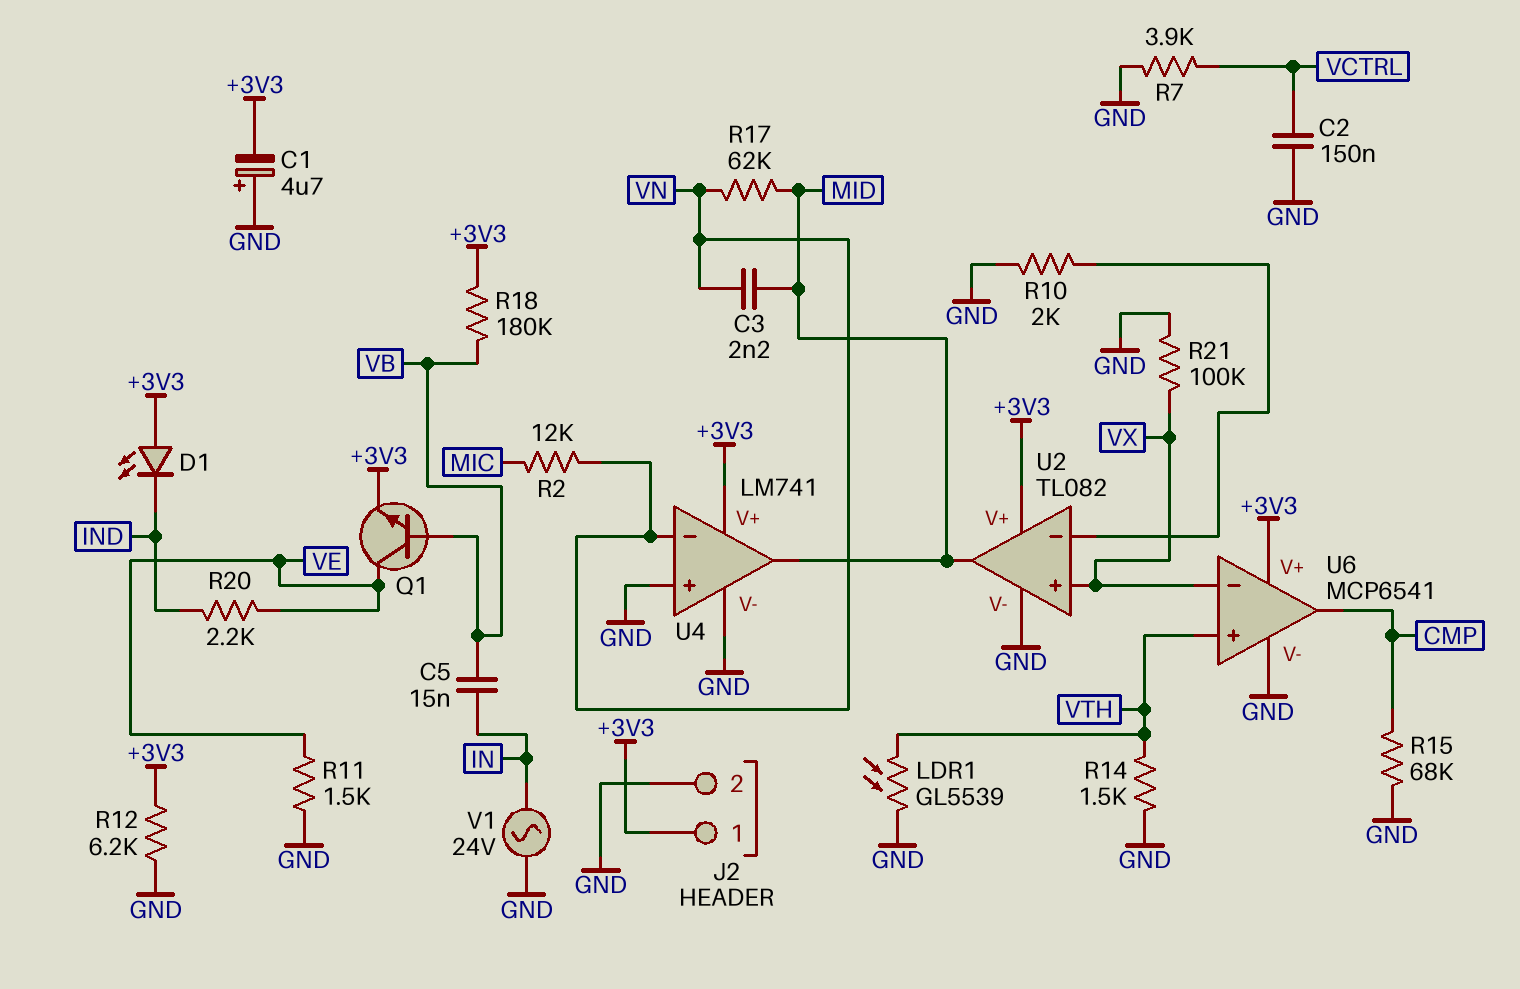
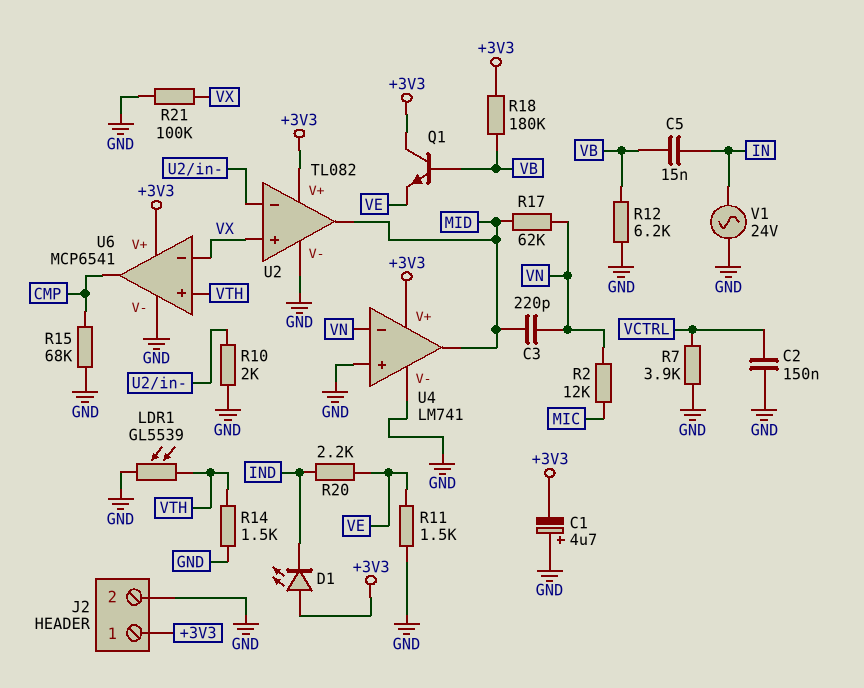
C3: 2.2nF (MID, VN) -> 220pF (MID, VN)
Q1: NPN (B VB, C VE, E +3V3) -> NPN (B VB, C +3V3, E VE)
R12: 6.2k (+3V3, GND) -> 6.2k (GND, VB)

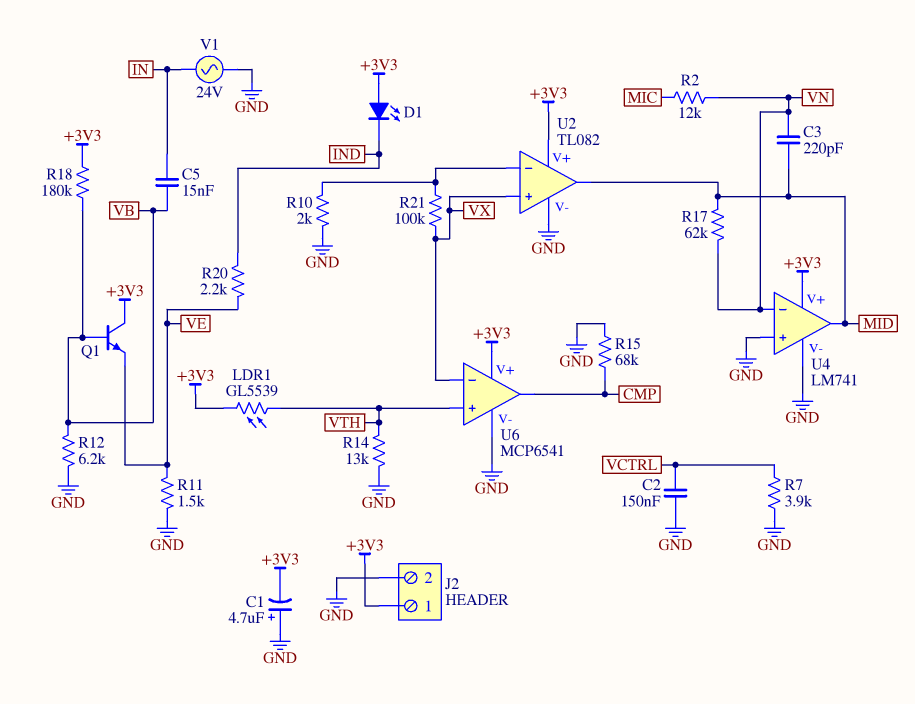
LDR1: GL5539 (GND, VTH) -> GL5539 (+3V3, VTH)
R14: 1.5k (GND, VTH) -> 13k (GND, VTH)
R21: 100k (GND, VX) -> 100k (U2/in-, VX)

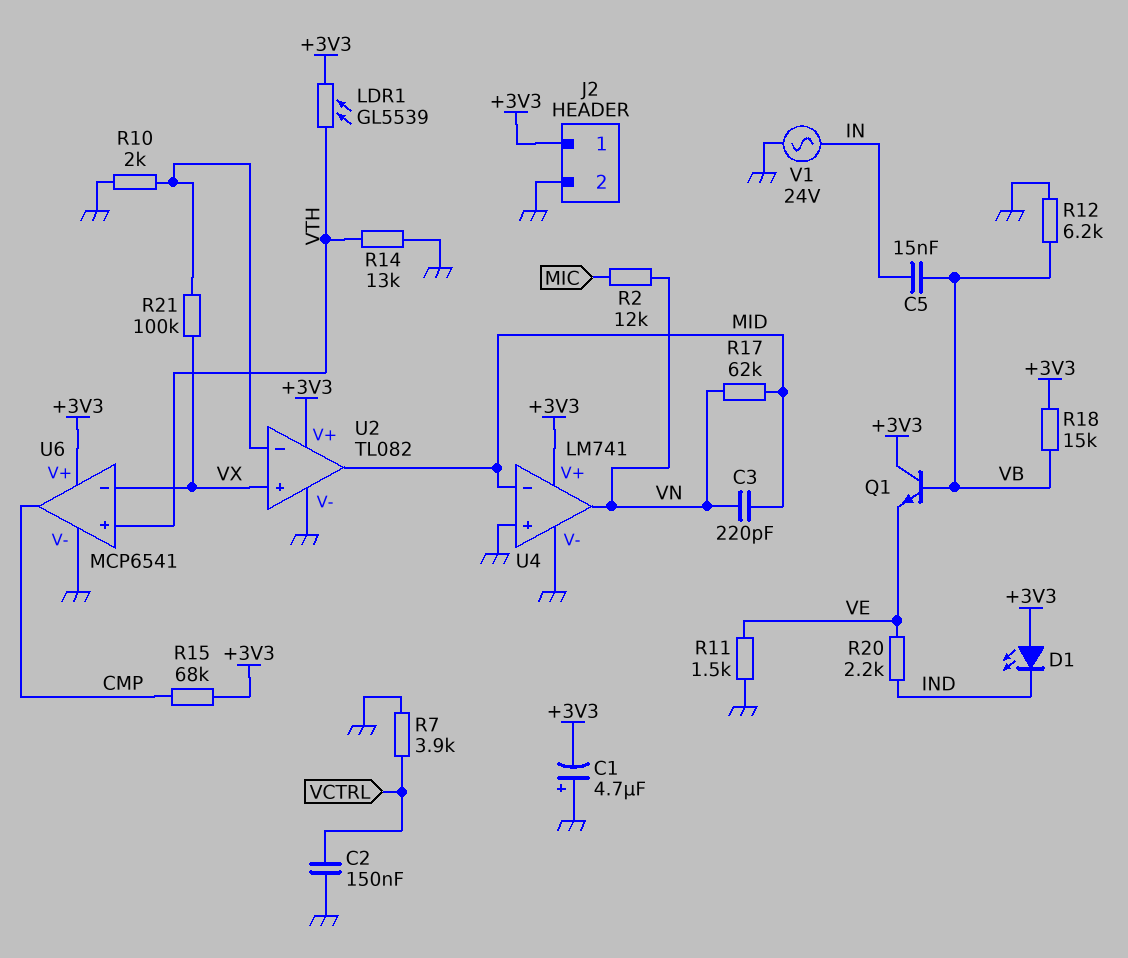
R15: 68k (CMP, GND) -> 68k (+3V3, CMP)
R18: 180k (+3V3, VB) -> 15k (+3V3, VB)
U4 pin in-: VN -> MID
U4 pin out: MID -> VN

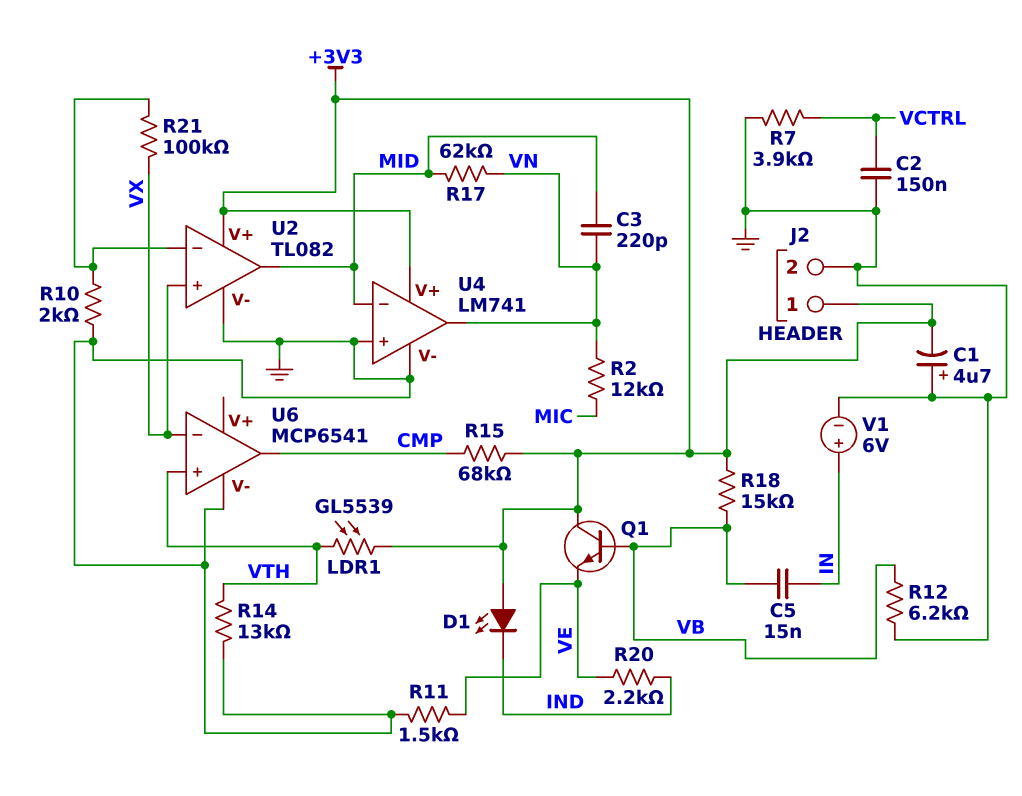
U6 pin V+: +3V3 -> none
V1: AC 24V (GND, IN) -> 6V (plus IN, minus GND)

